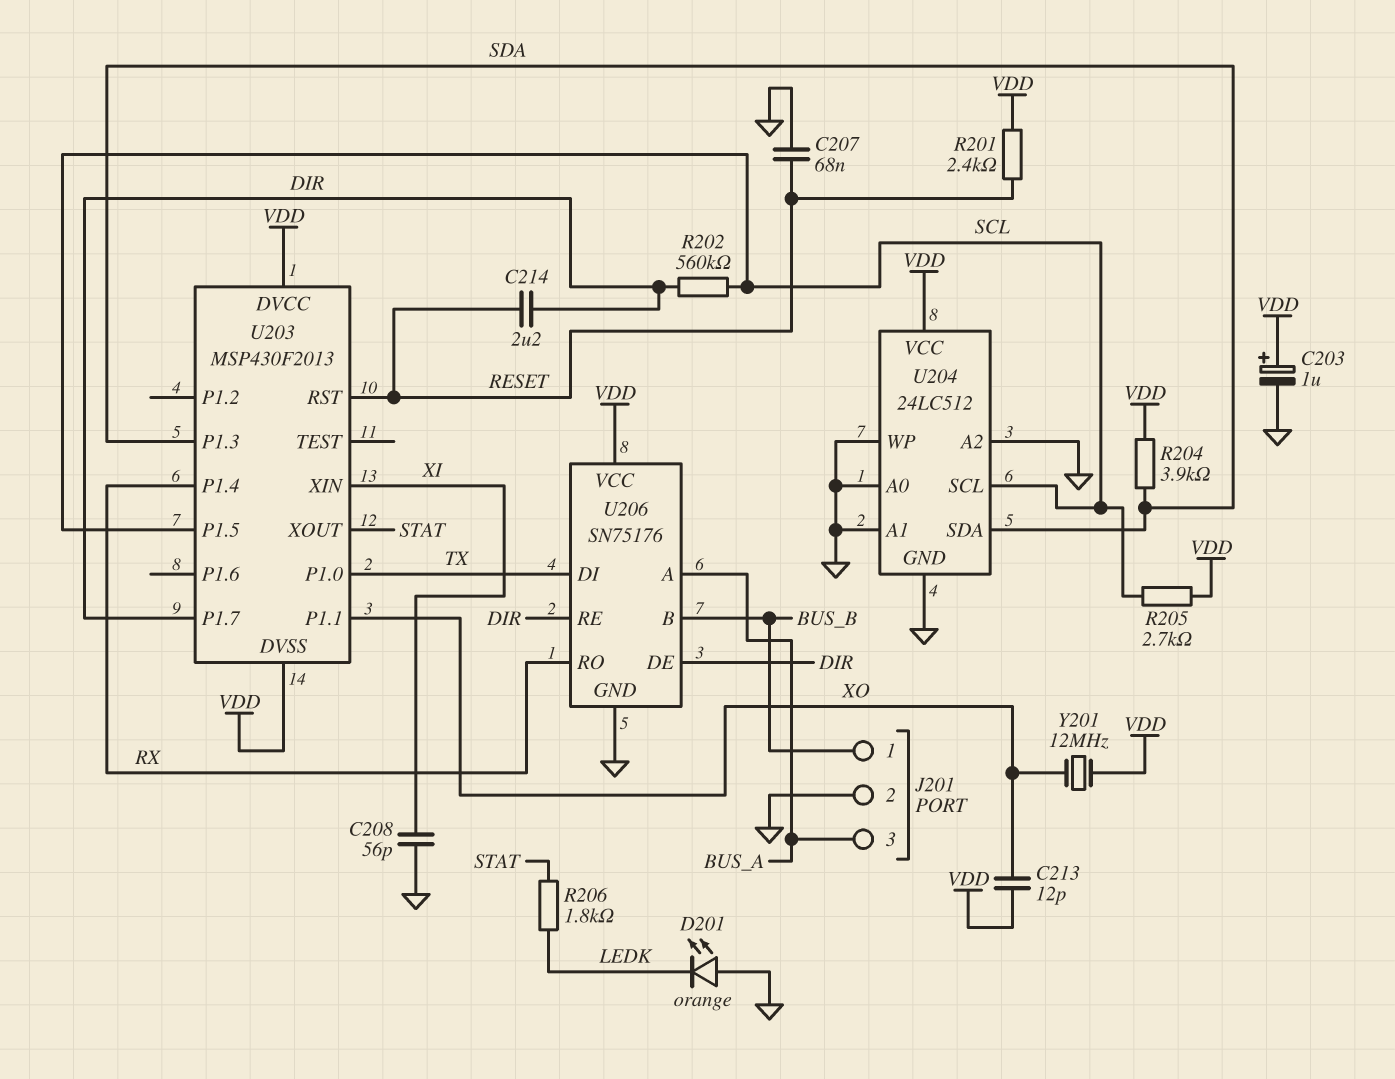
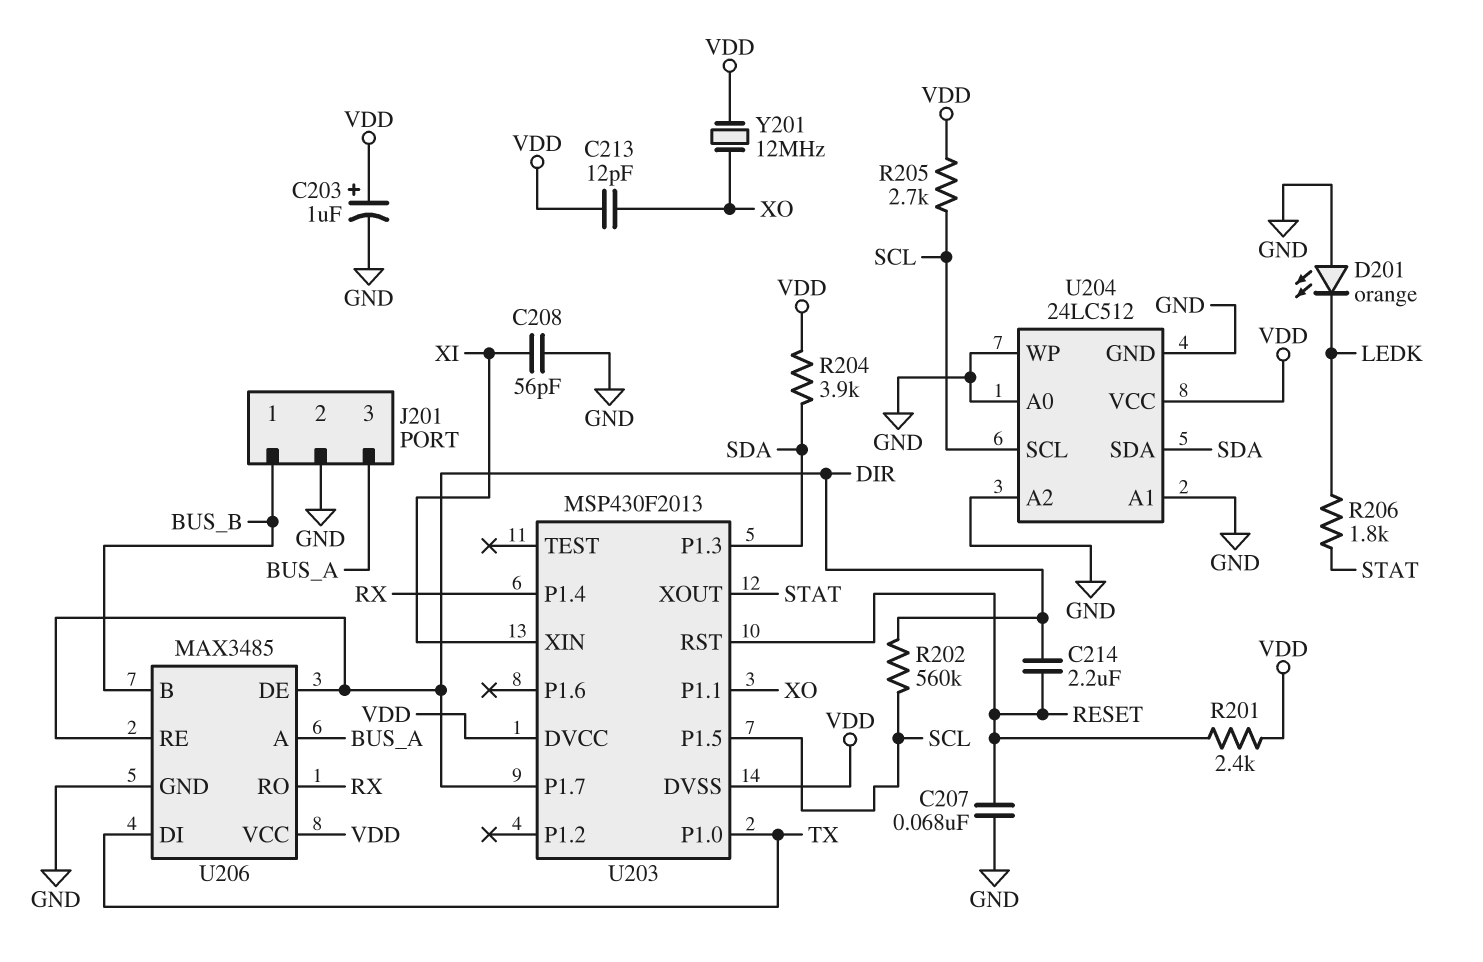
U206: SN75176 -> MAX3485

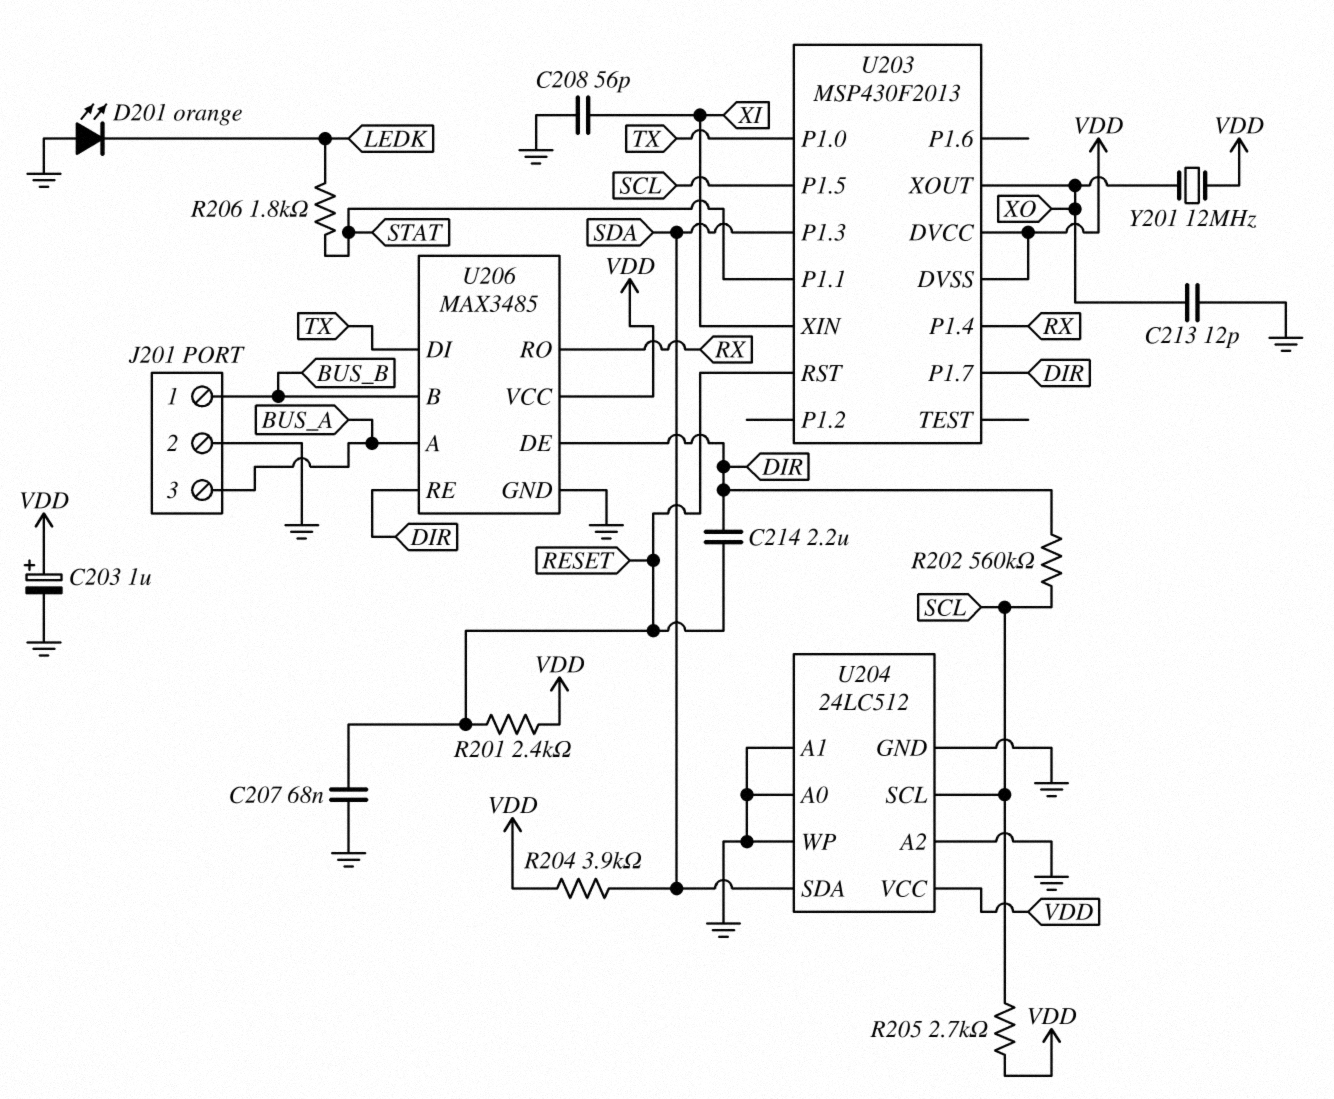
C213: 12pF (VDD, XO) -> 12pF (GND, XO)
U203 pin P1.1: XO -> STAT
U203 pin XOUT: STAT -> XO

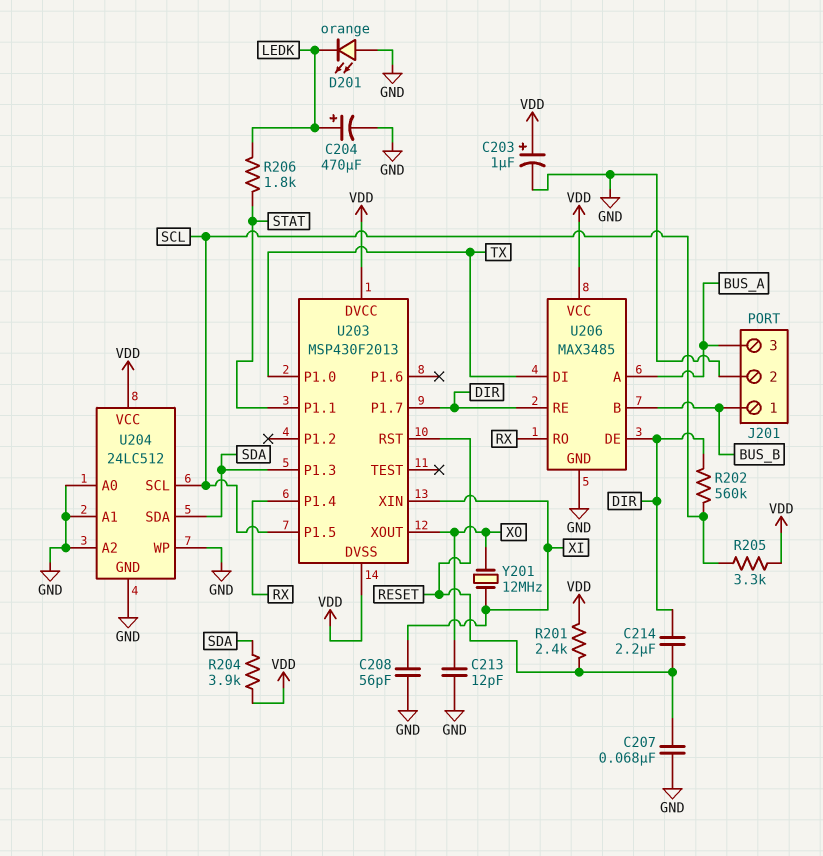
C204: none -> 470uF (plus LEDK, minus GND)
R205: 2.7k (SCL, VDD) -> 3.3k (SCL, VDD)
Y201: 12MHz (VDD, XO) -> 12MHz (XI, XO)

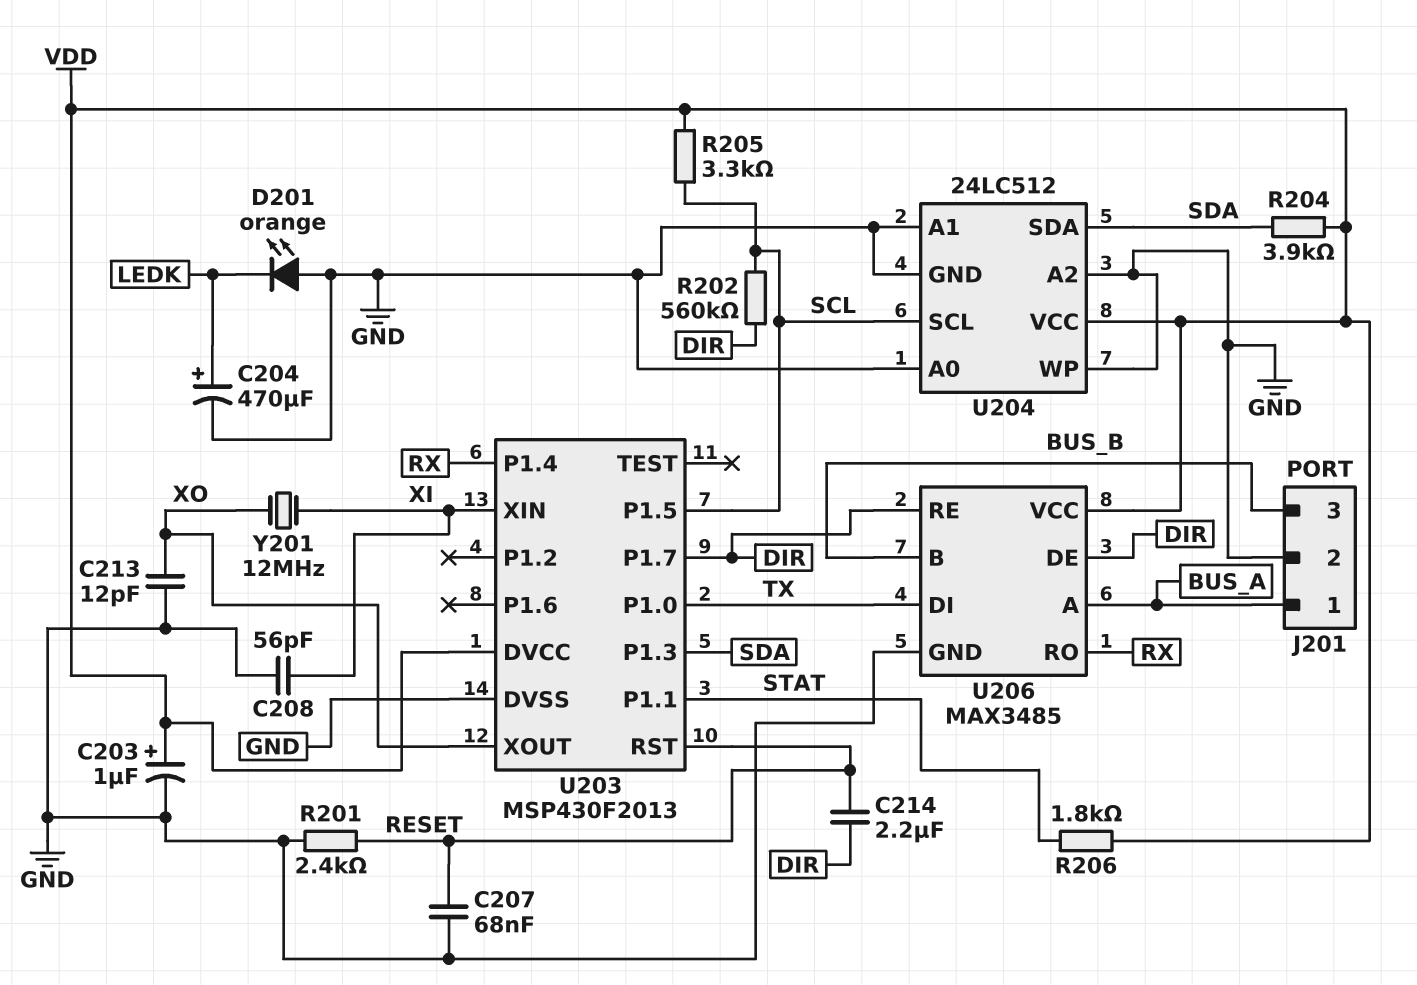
J201 pin 1: BUS_B -> BUS_A
J201 pin 3: BUS_A -> BUS_B
R201: 2.4k (RESET, VDD) -> 2.4k (GND, RESET)
R206: 1.8k (LEDK, STAT) -> 1.8k (STAT, VDD)
U203 pin DVSS: VDD -> GND

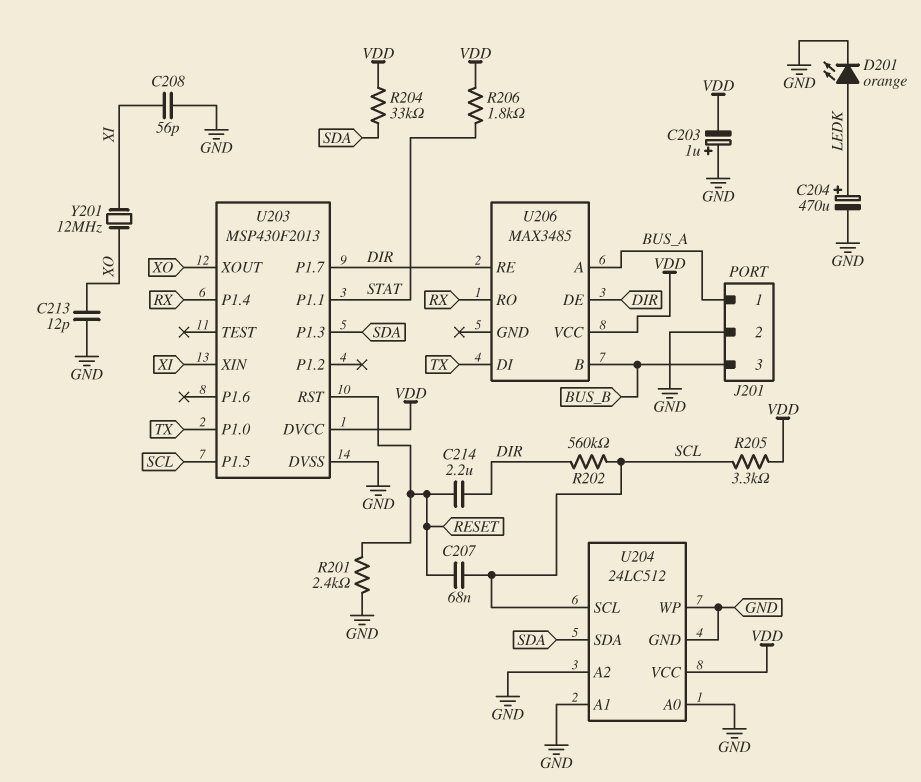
C203: 1uF (plus VDD, minus GND) -> 1uF (plus GND, minus VDD)
C207: 68nF (GND, RESET) -> 68nF (RESET, SCL)
D201: LED orange (A GND, K LEDK) -> LED orange (A LEDK, K GND)
R204: 3.9k (SDA, VDD) -> 33k (SDA, VDD)
U206 pin GND: GND -> none

